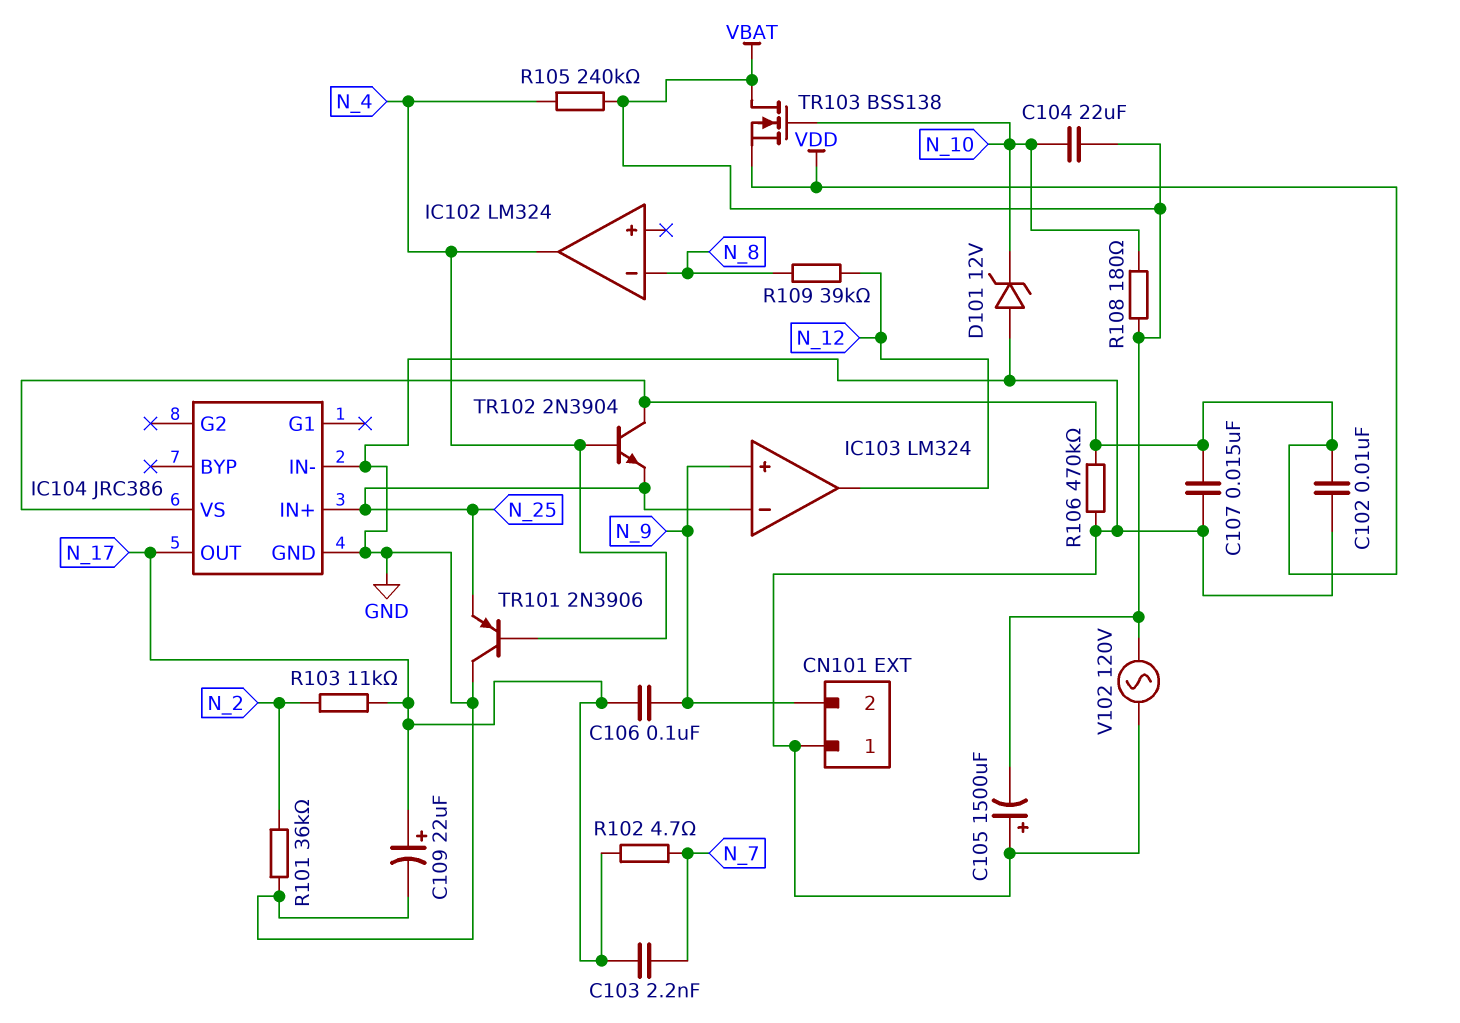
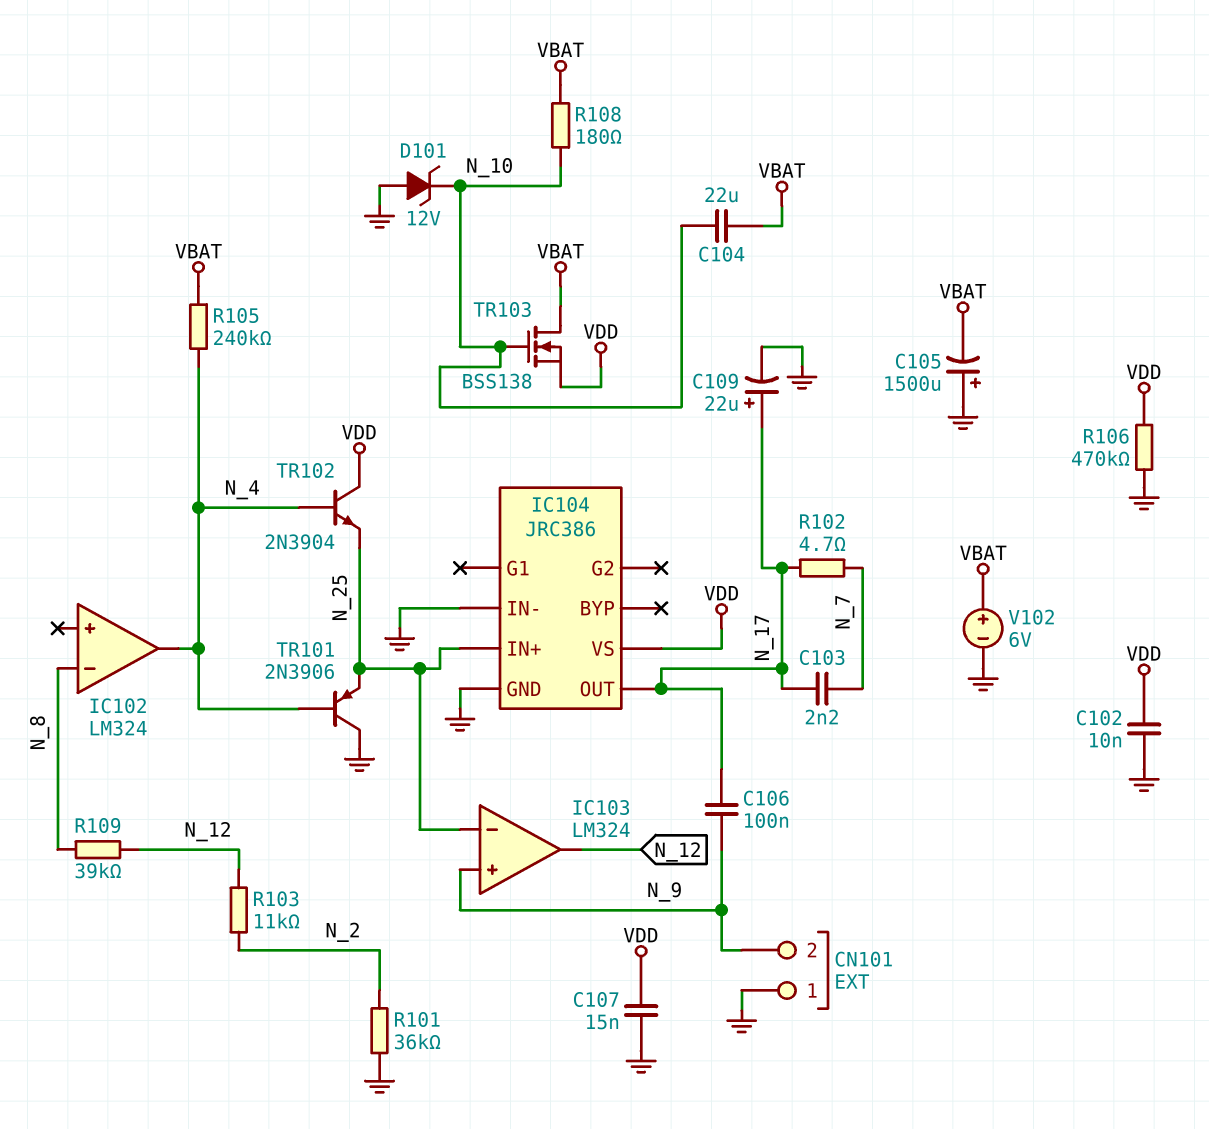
R103: 11k (N_2, N_17) -> 11k (N_2, N_12)
V102: AC 120V (GND, VBAT) -> 6V (plus VBAT, minus GND)

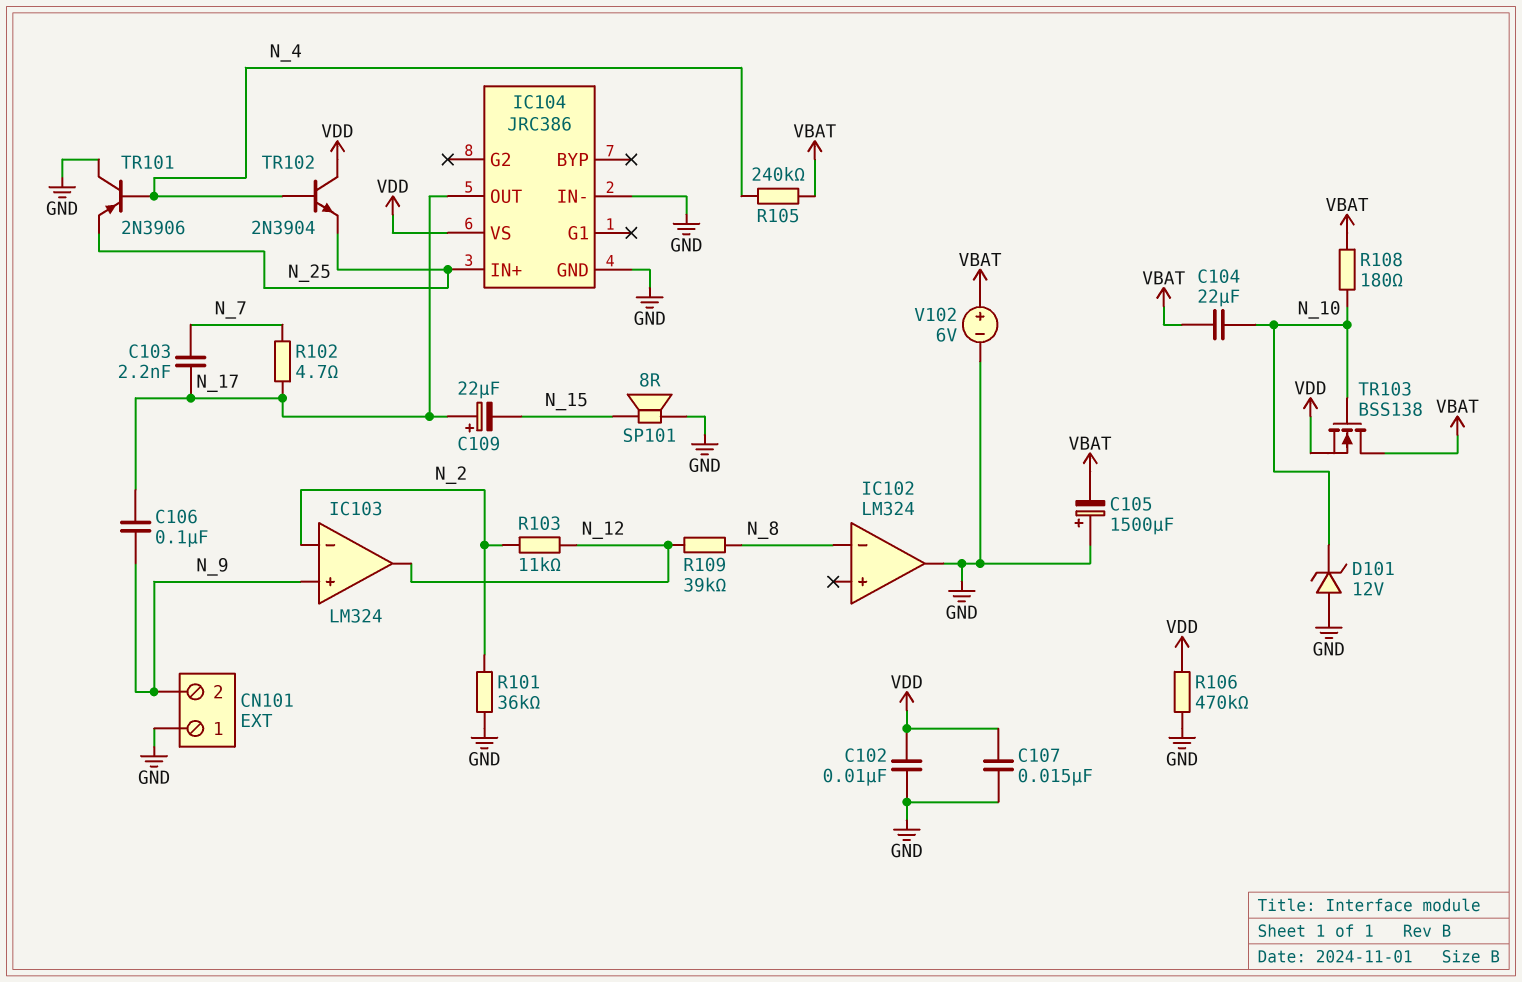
C109: 22uF (plus N_17, minus GND) -> 22uF (plus N_17, minus N_15)
IC102 pin out: N_4 -> GND
IC103 pin in-: N_25 -> N_2
SP101: none -> speaker 8R (GND, N_15)

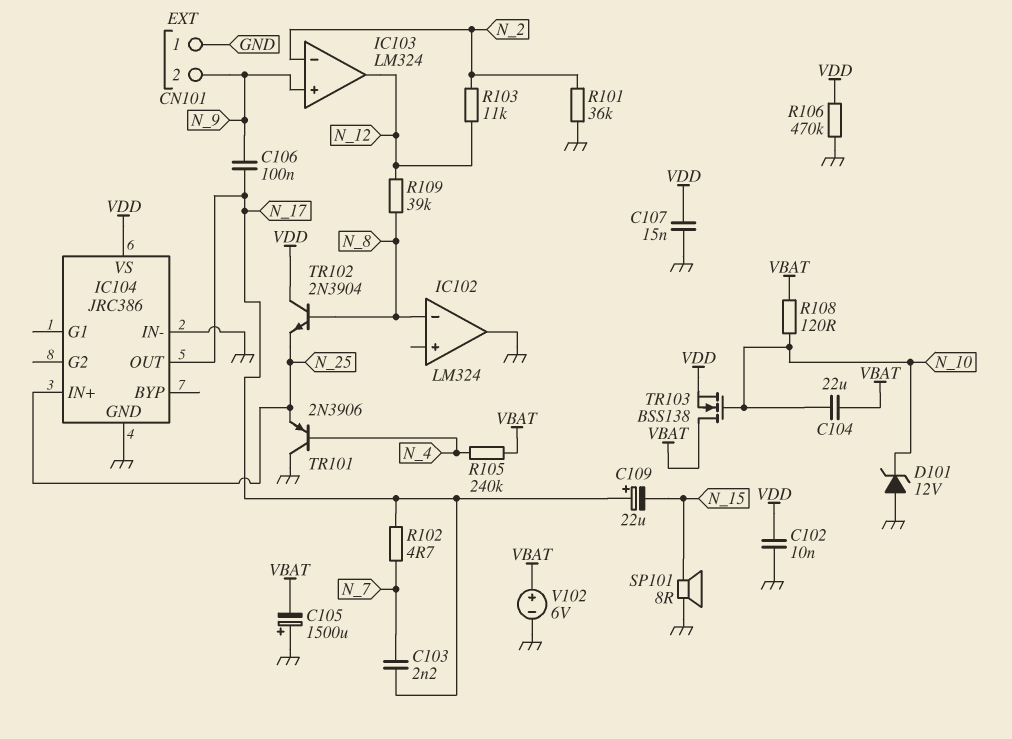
R108: 180 (N_10, VBAT) -> 120 (N_10, VBAT)
TR102: NPN 2N3904 (B N_4, C VDD, E N_25) -> NPN 2N3904 (B N_8, C VDD, E N_25)

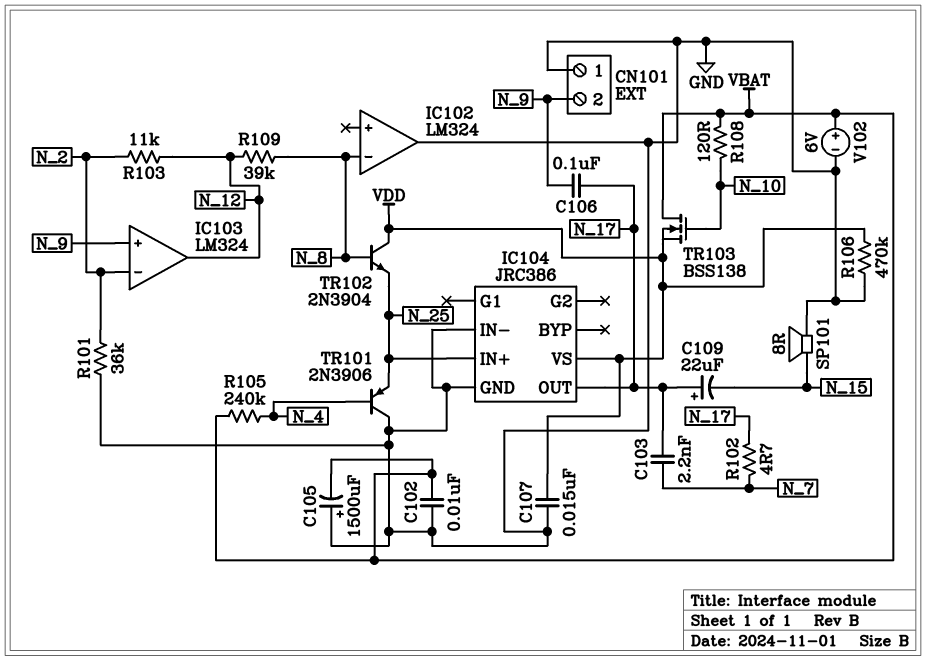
C102: 10nF (GND, VDD) -> 10nF (GND, VBAT)
C104: 22uF (N_10, VBAT) -> none
D101: zener 12V (A GND, K N_10) -> none

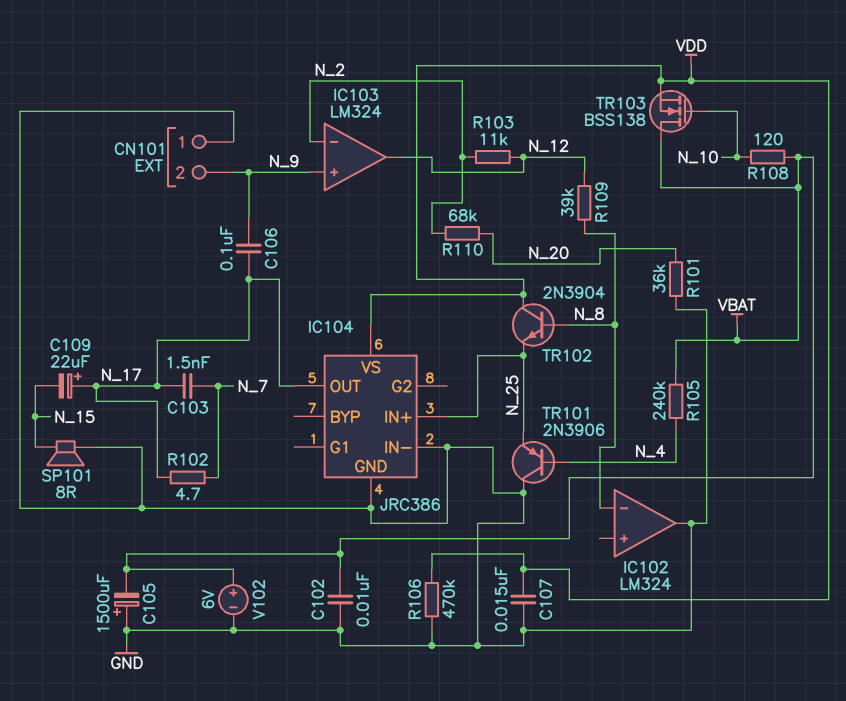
C103: 2.2nF (N_7, N_17) -> 1.5nF (N_7, N_17)
R101: 36k (GND, N_2) -> 36k (GND, N_20)
R110: none -> 68k (N_2, N_20)

